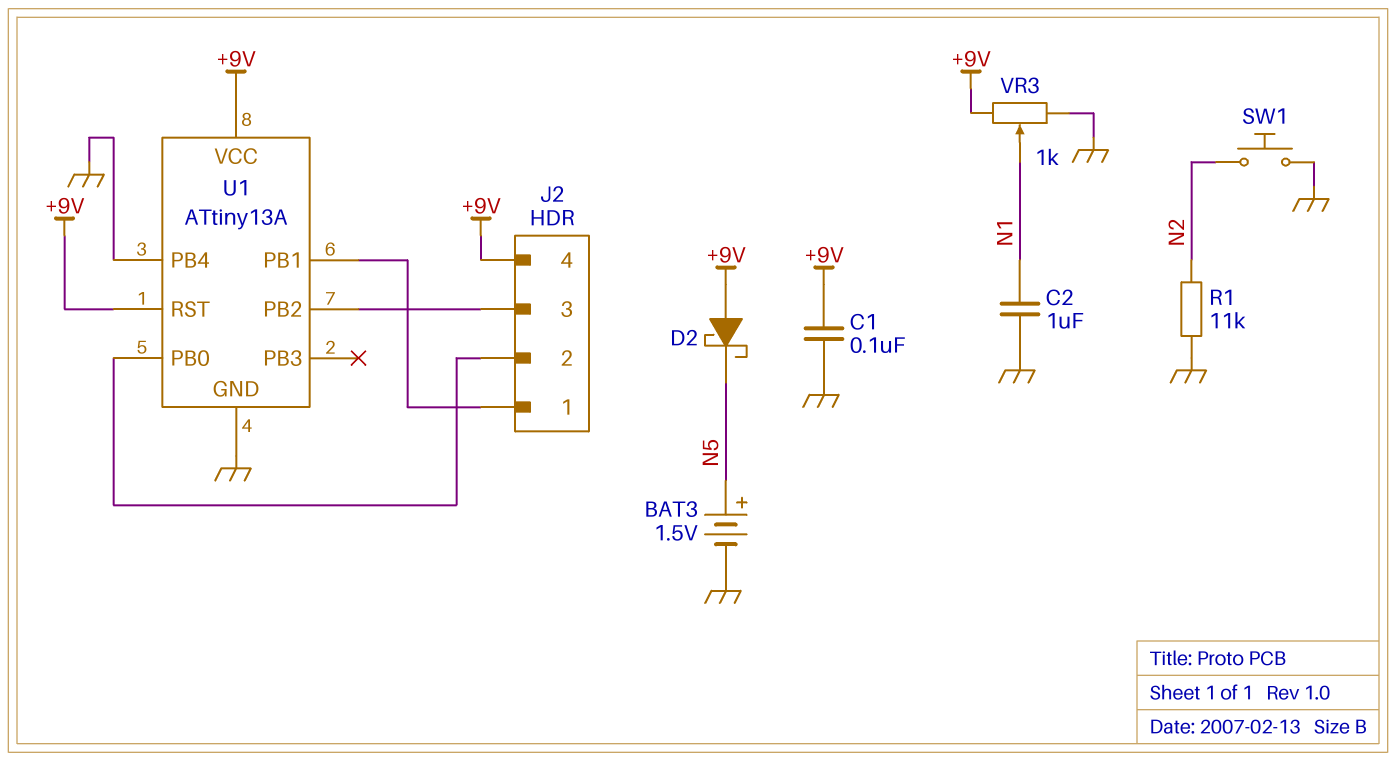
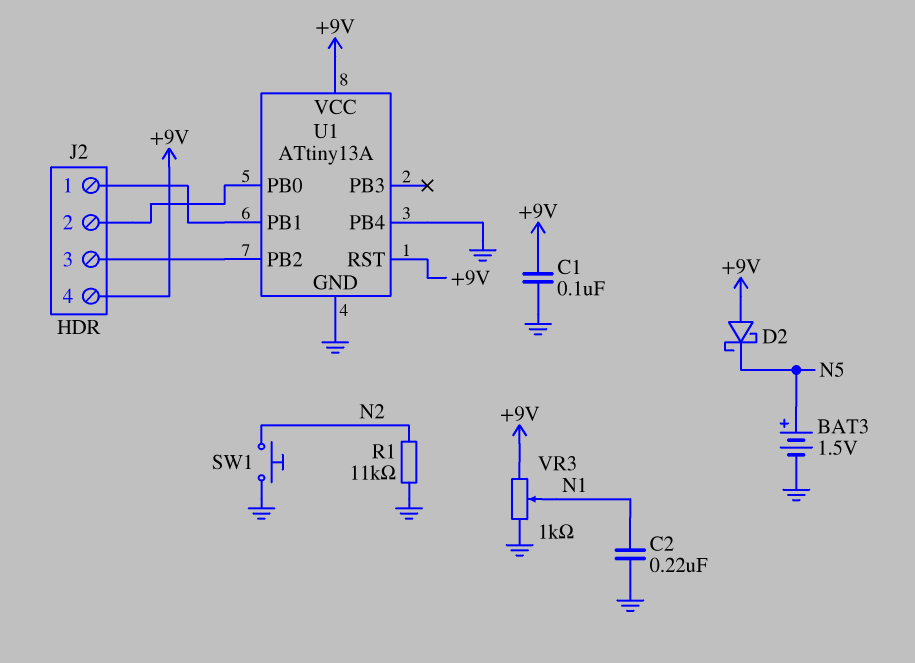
C2: 1uF (GND, N1) -> 220nF (GND, N1)

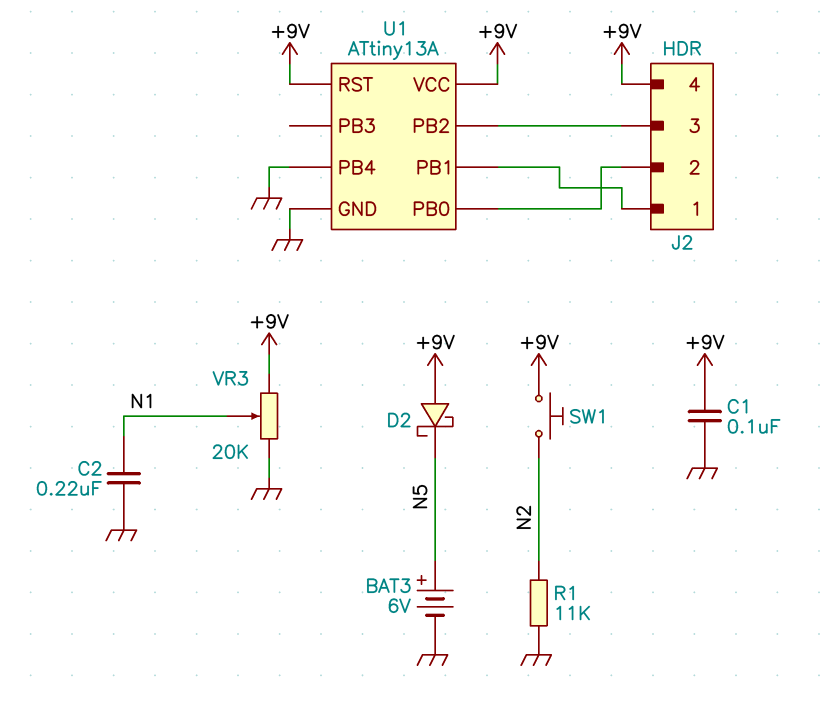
BAT3: 1.5V (plus N5, minus GND) -> 6V (plus N5, minus GND)
SW1: button (GND, N2) -> button (+9V, N2)
VR3: 1k (+9V, GND, wiper N1) -> 20k (+9V, GND, wiper N1)

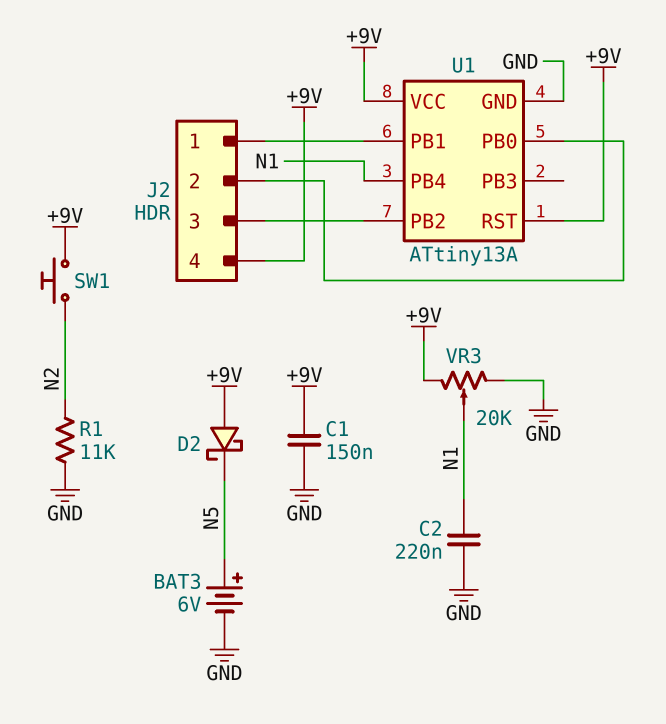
C1: 100nF (+9V, GND) -> 150nF (+9V, GND)
U1 pin PB4: GND -> N1

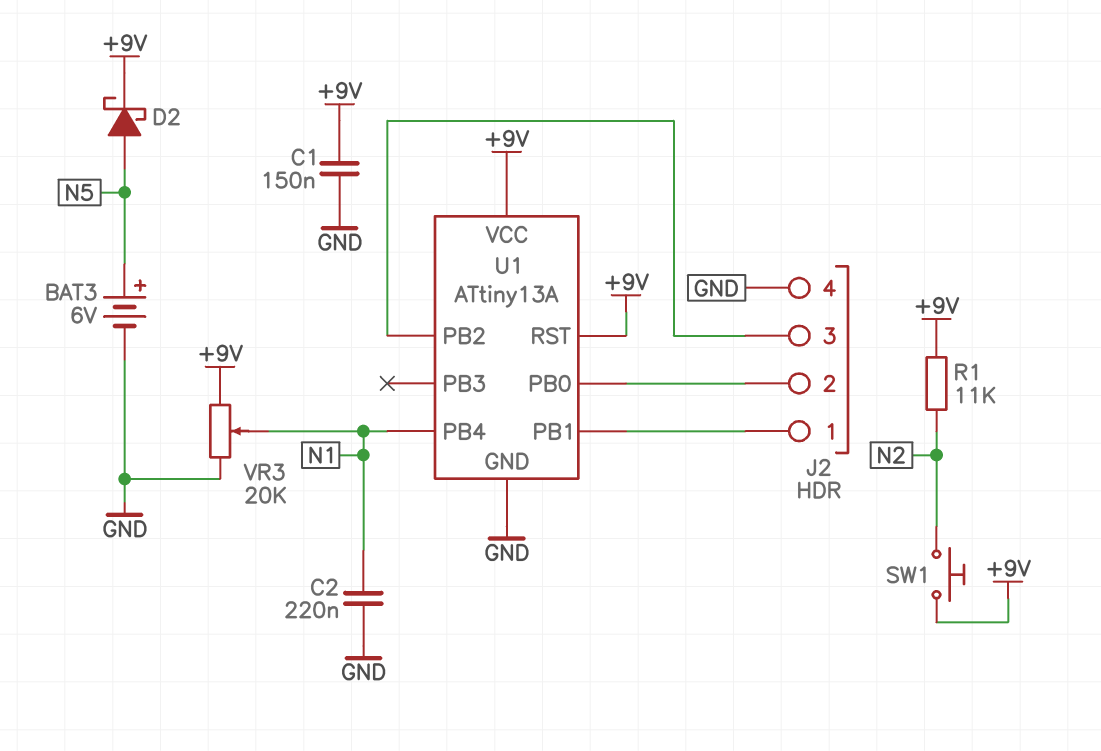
D2: schottky (A +9V, K N5) -> schottky (A N5, K +9V)
J2 pin 4: +9V -> GND
R1: 11k (GND, N2) -> 11k (+9V, N2)

